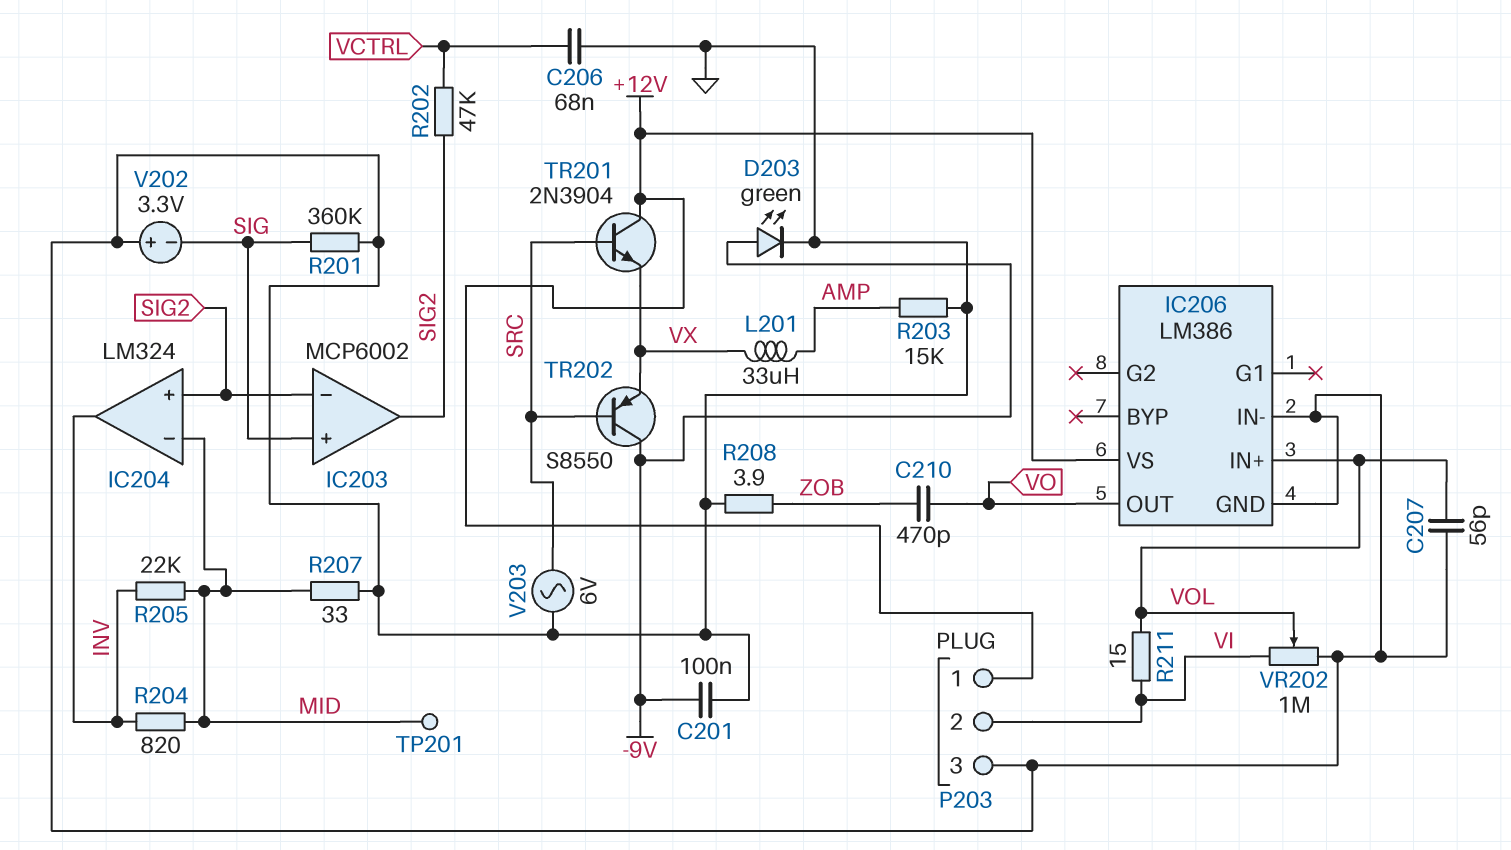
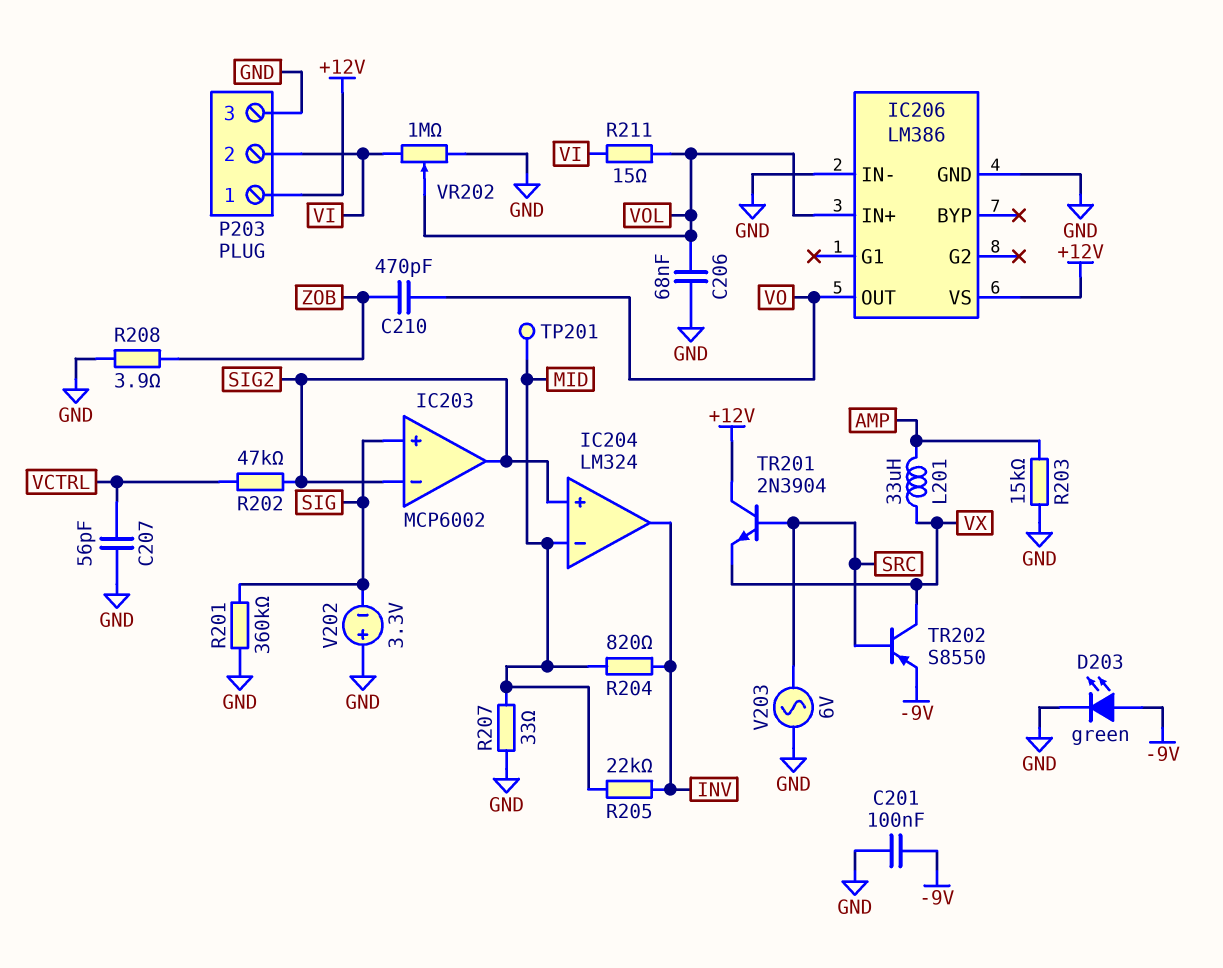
C206: 68nF (GND, VCTRL) -> 68nF (GND, VOL)
C207: 56pF (GND, VOL) -> 56pF (GND, VCTRL)
TR202: PNP S8550 (B SRC, C -9V, E VX) -> PNP S8550 (B SRC, C VX, E -9V)

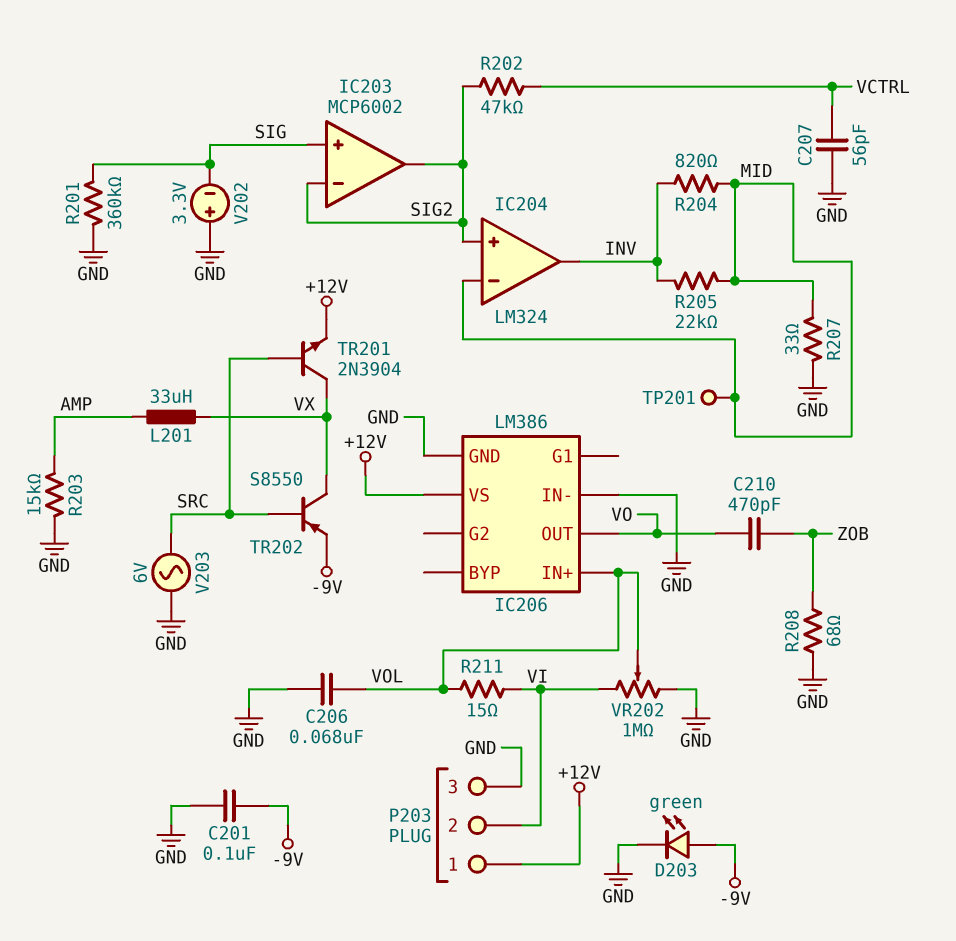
R208: 3.9 (GND, ZOB) -> 68 (GND, ZOB)
TR201: NPN 2N3904 (B SRC, C +12V, E VX) -> NPN 2N3904 (B SRC, C VX, E +12V)

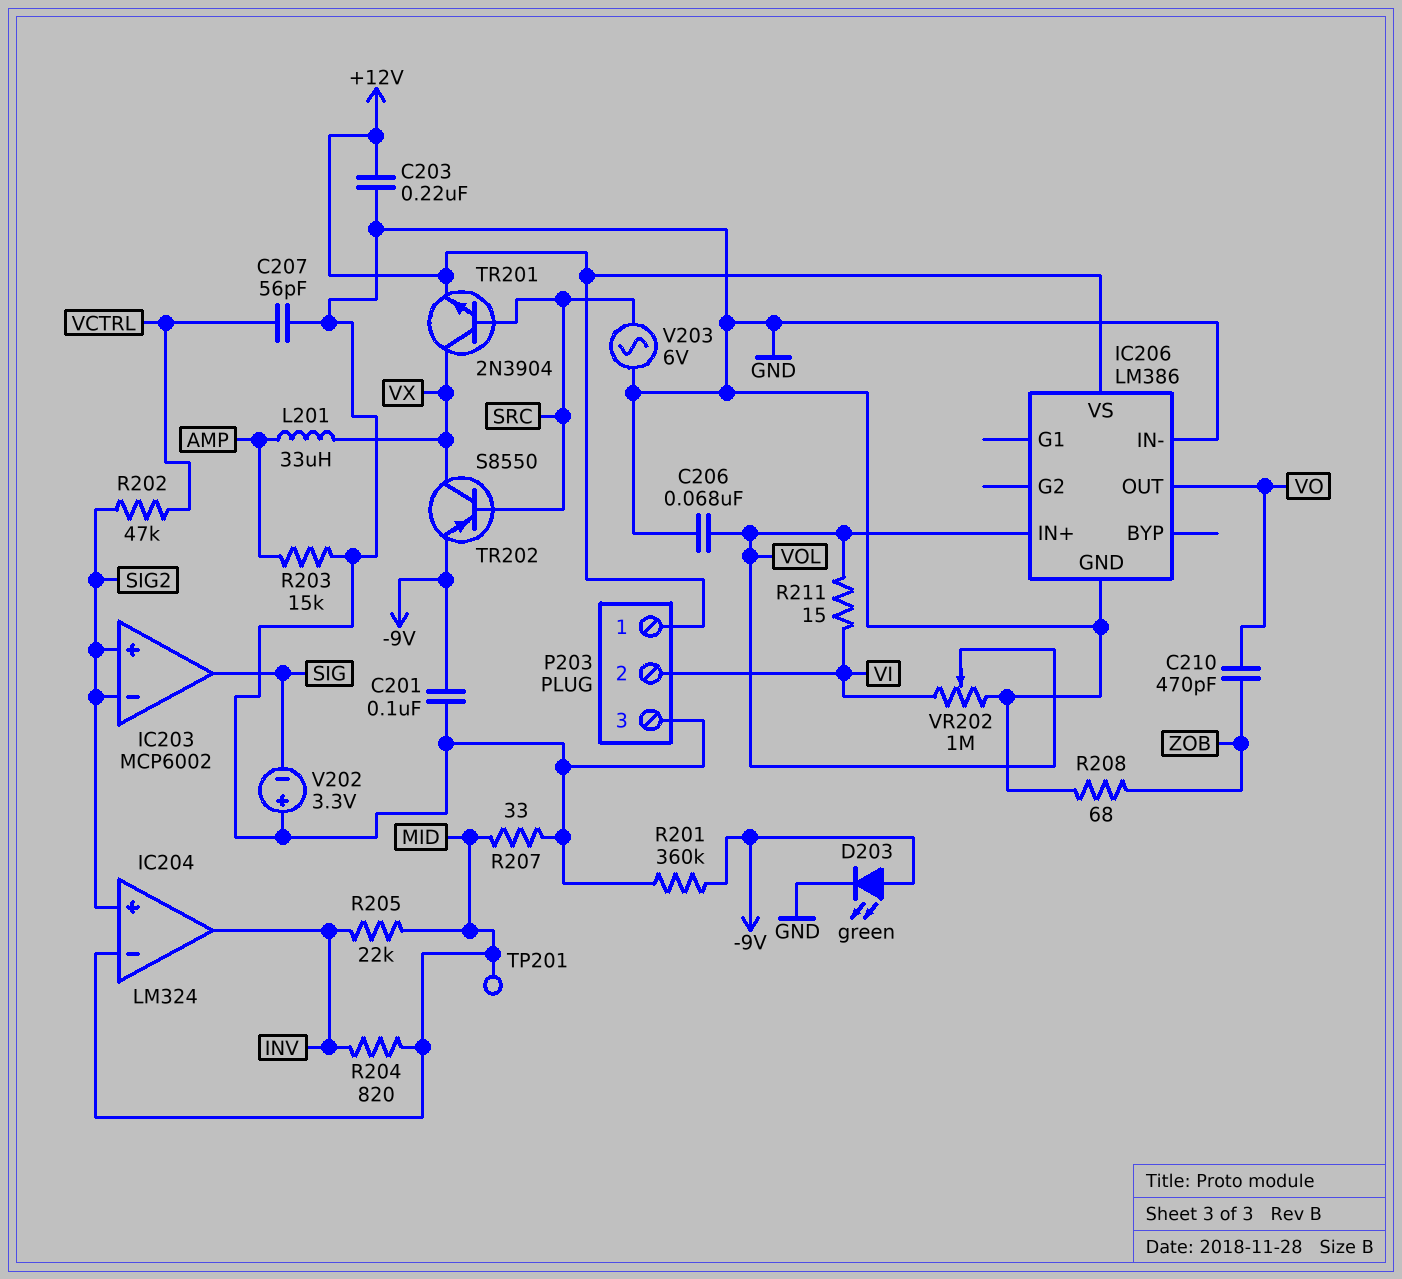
C203: none -> 220nF (+12V, GND)
IC203 pin in+: SIG -> SIG2
IC203 pin out: SIG2 -> SIG
R201: 360k (GND, SIG) -> 360k (-9V, GND)

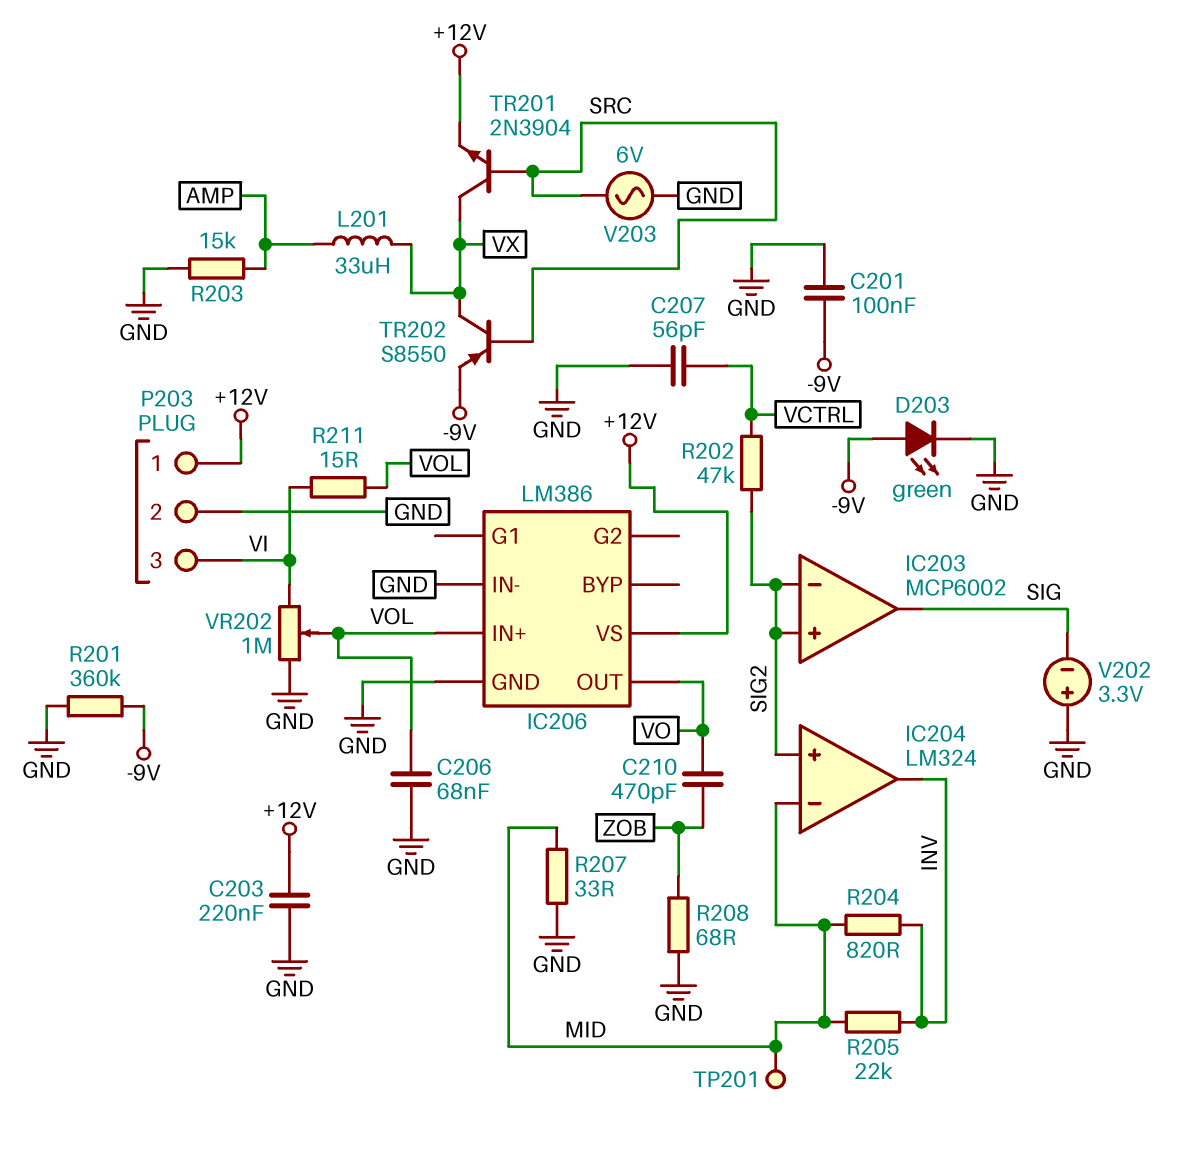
P203 pin 2: VI -> GND
P203 pin 3: GND -> VI

